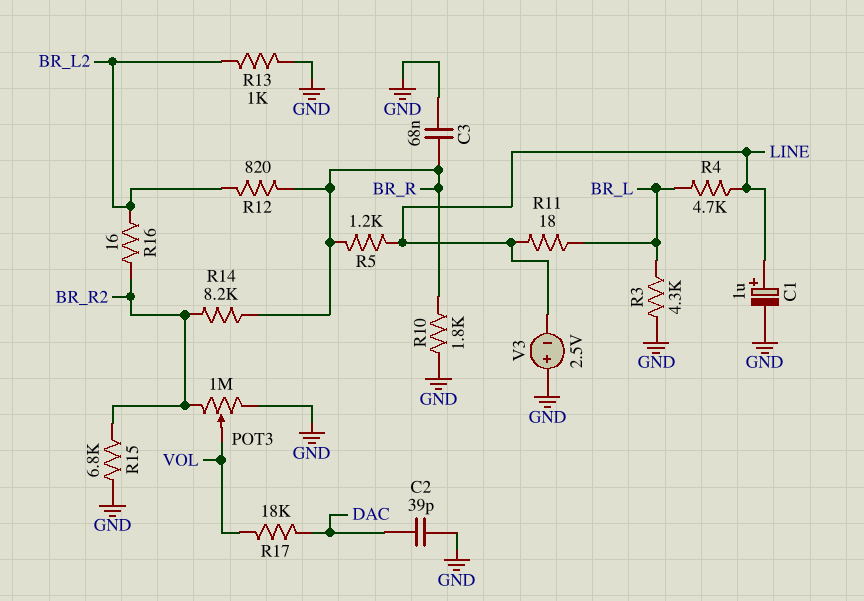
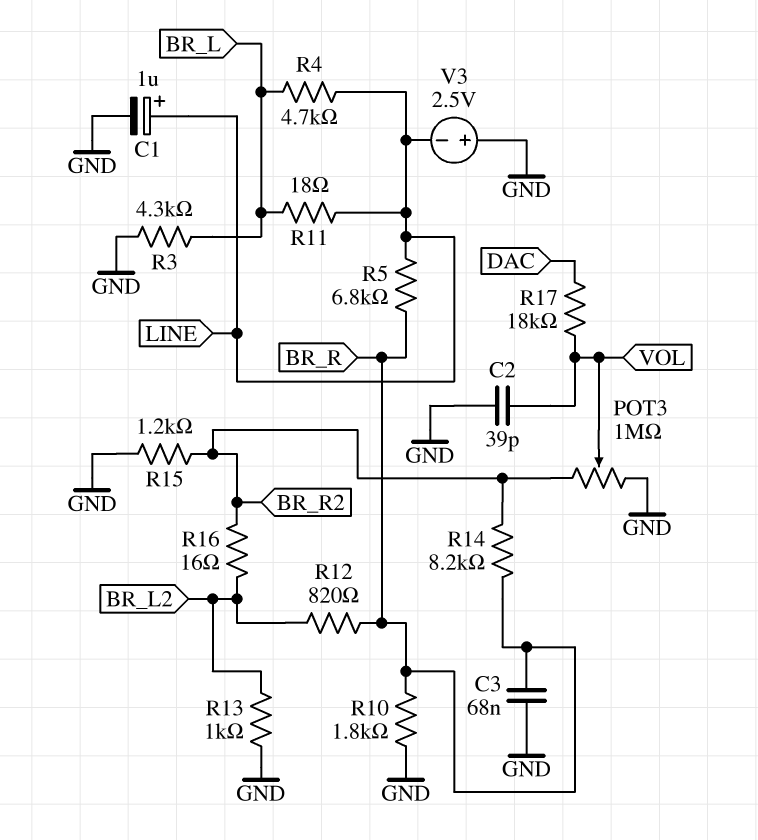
C2: 39pF (DAC, GND) -> 39pF (GND, VOL)
R5: 1.2k (BR_R, LINE) -> 6.8k (BR_R, LINE)
R15: 6.8k (BR_R2, GND) -> 1.2k (BR_R2, GND)

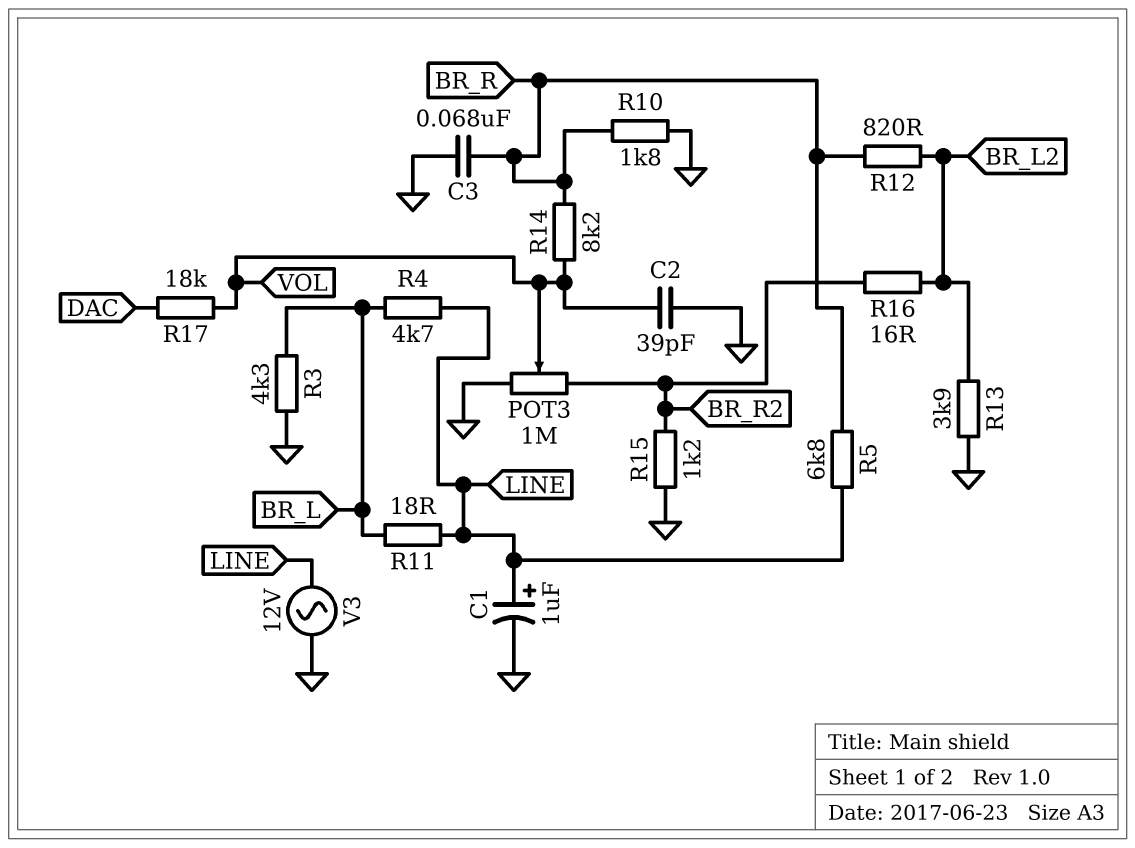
R13: 1k (BR_L2, GND) -> 3.9k (BR_L2, GND)
R14: 8.2k (BR_R, BR_R2) -> 8.2k (BR_R, VOL)
V3: 2.5V (plus GND, minus LINE) -> AC 12V (GND, LINE)

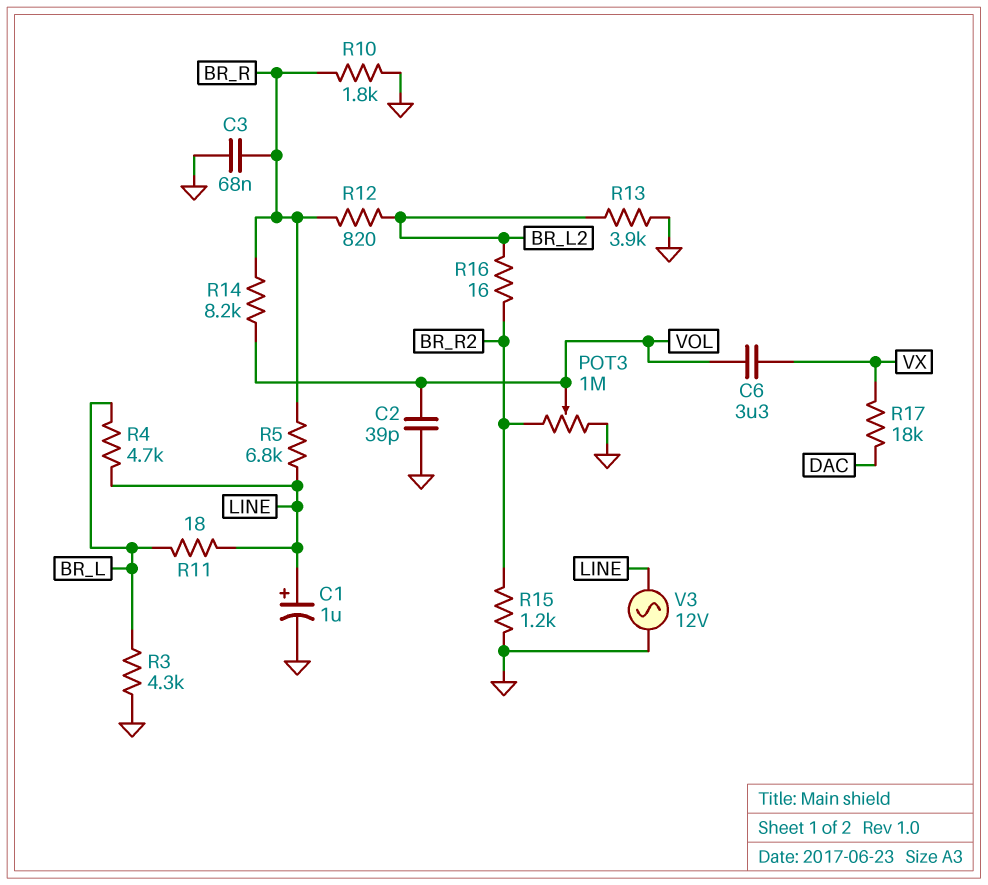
C6: none -> 3.3uF (VOL, VX)
R17: 18k (DAC, VOL) -> 18k (DAC, VX)

